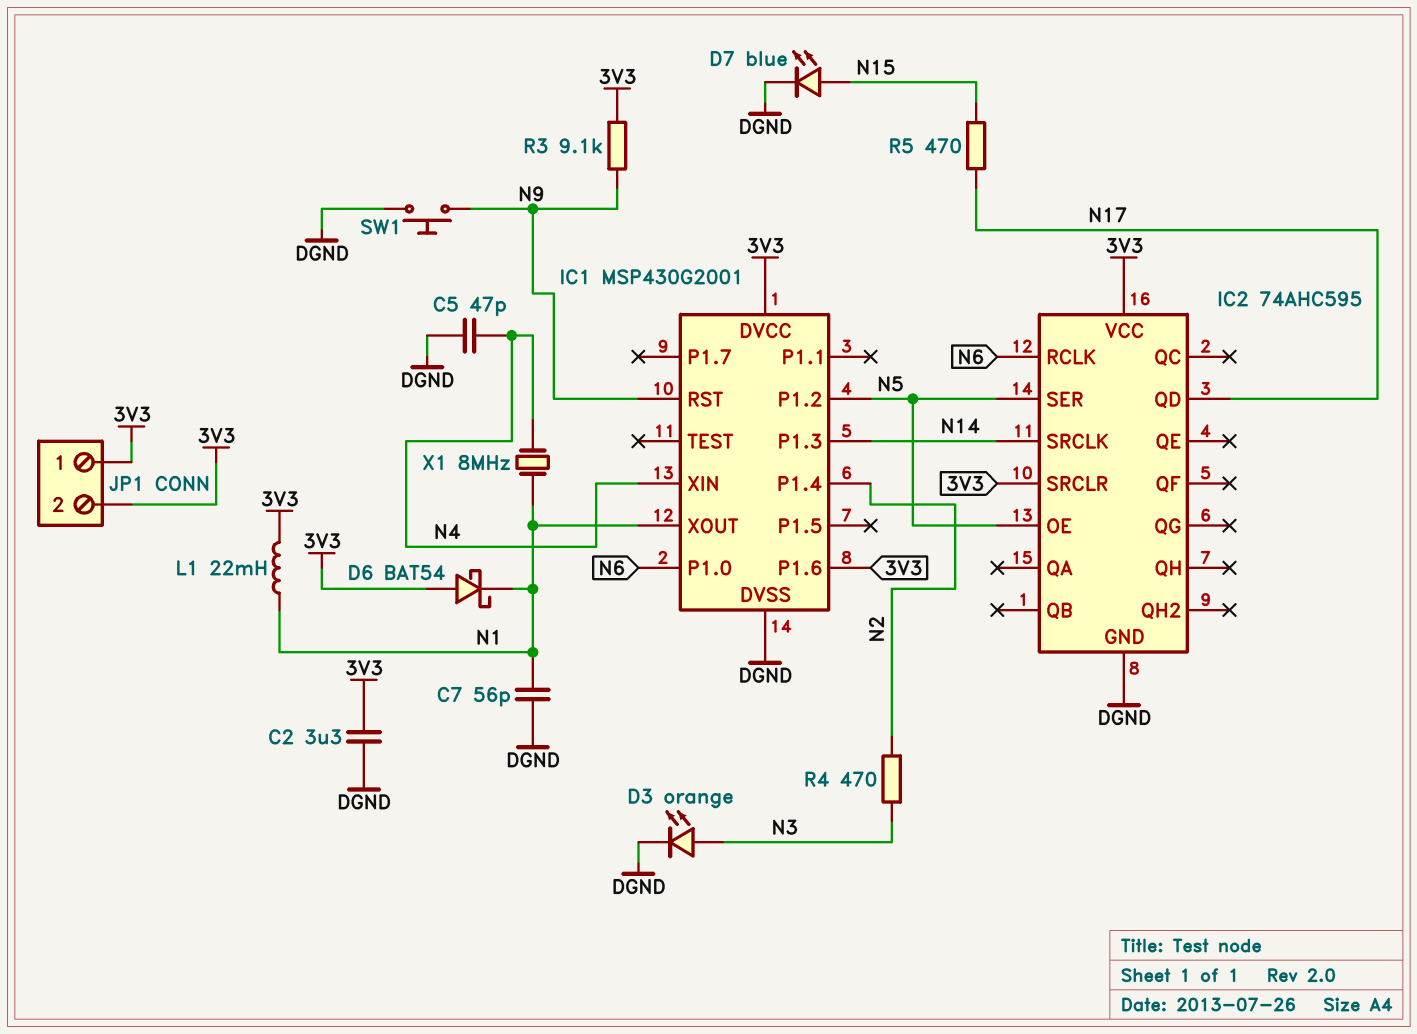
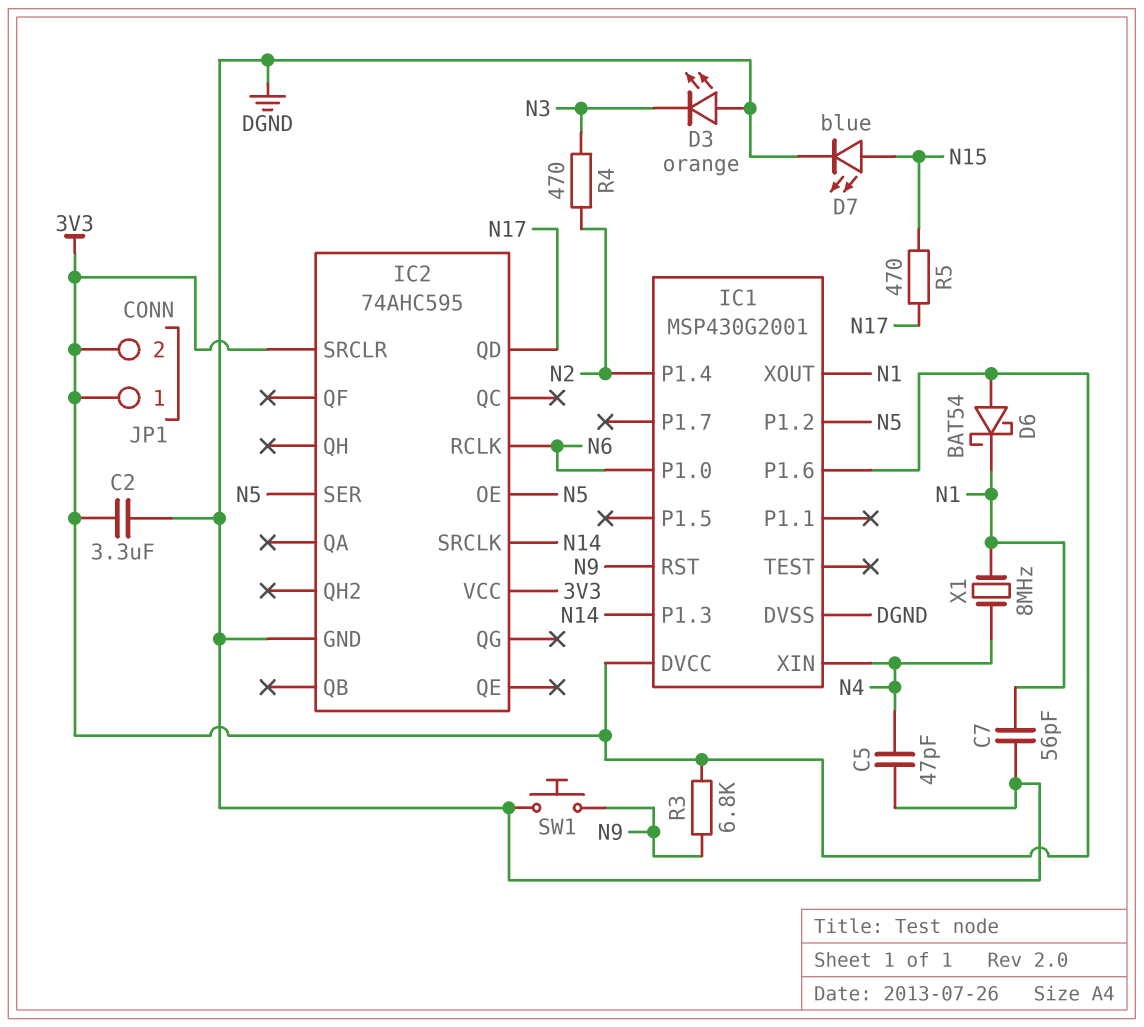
D3: LED orange (A N3, K DGND) -> LED orange (A DGND, K N3)
L1: 22mH (3V3, N1) -> none
R3: 9.1k (3V3, N9) -> 6.8k (3V3, N9)

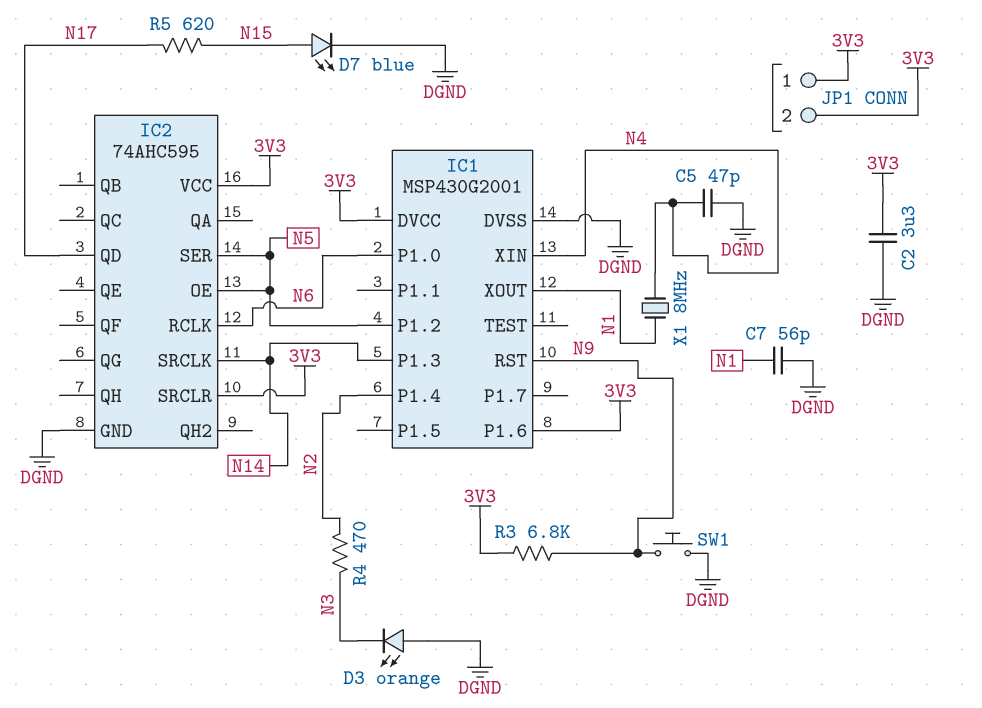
D6: schottky BAT54 (A 3V3, K N1) -> none
R5: 470 (N15, N17) -> 620 (N15, N17)

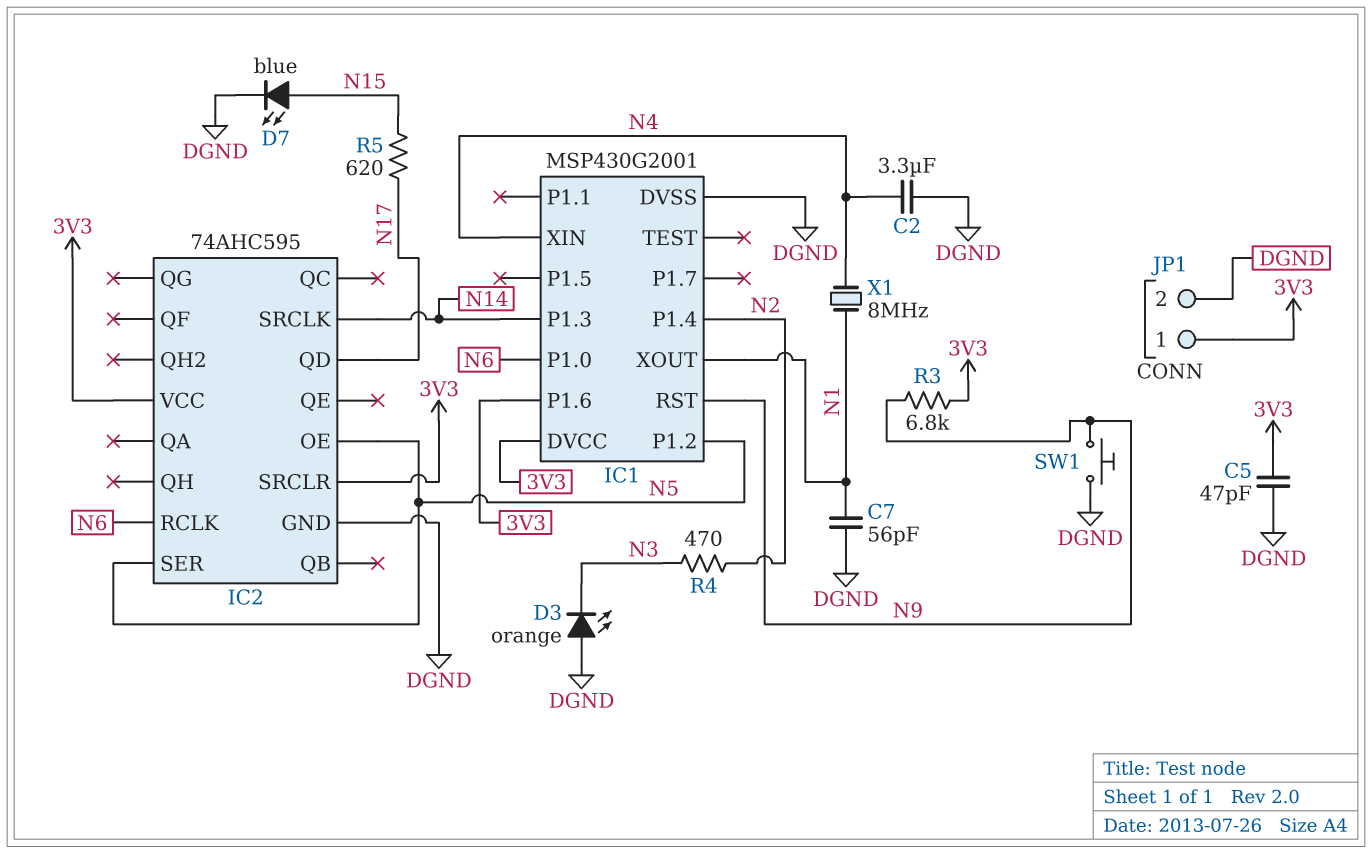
C2: 3.3uF (3V3, DGND) -> 3.3uF (DGND, N4)
C5: 47pF (DGND, N4) -> 47pF (3V3, DGND)
JP1 pin 2: 3V3 -> DGND

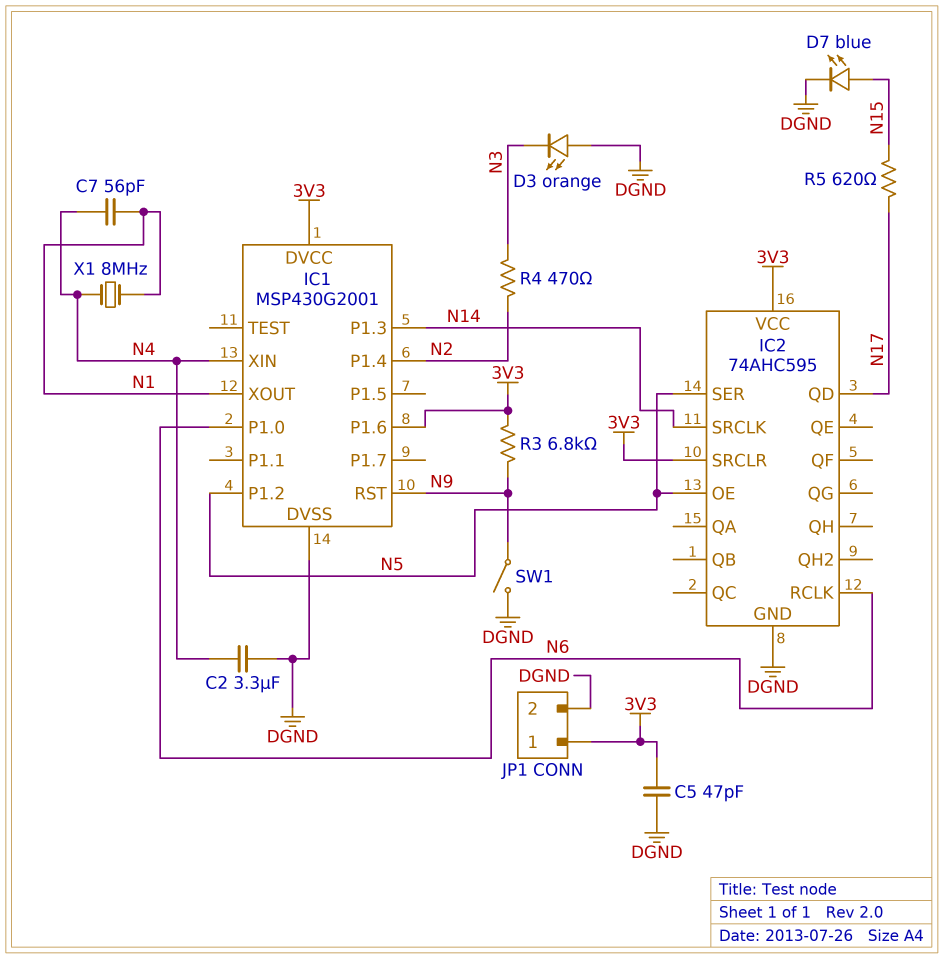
C7: 56pF (DGND, N1) -> 56pF (N1, N4)
SW1: button (DGND, N9) -> switch (DGND, N9)

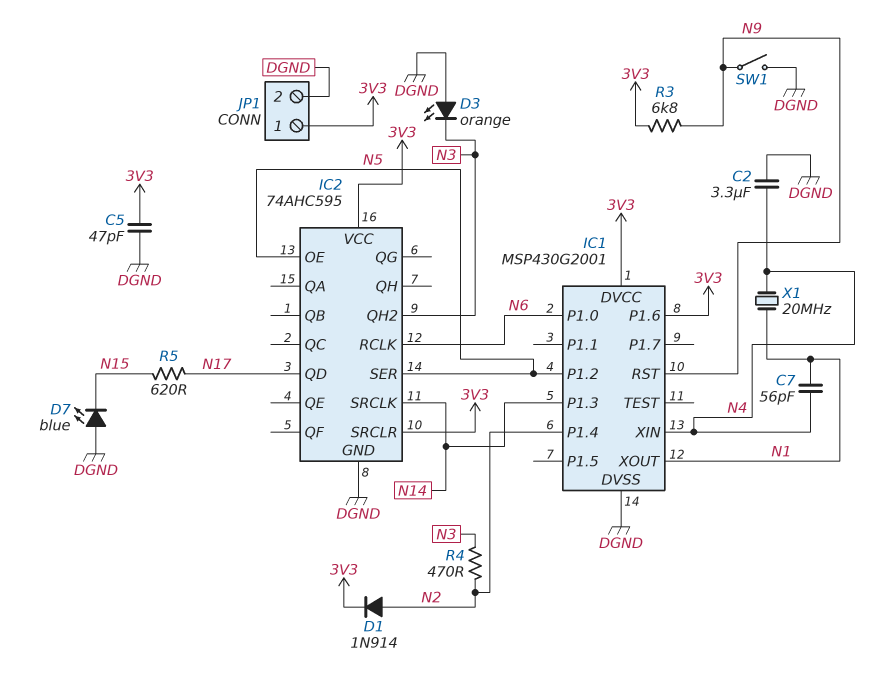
D1: none -> diode 1N914 (A N2, K 3V3)
D7: LED blue (A N15, K DGND) -> LED blue (A DGND, K N15)
IC2 pin QH2: none -> N3
X1: 8MHz (N1, N4) -> 20MHz (N1, N4)

